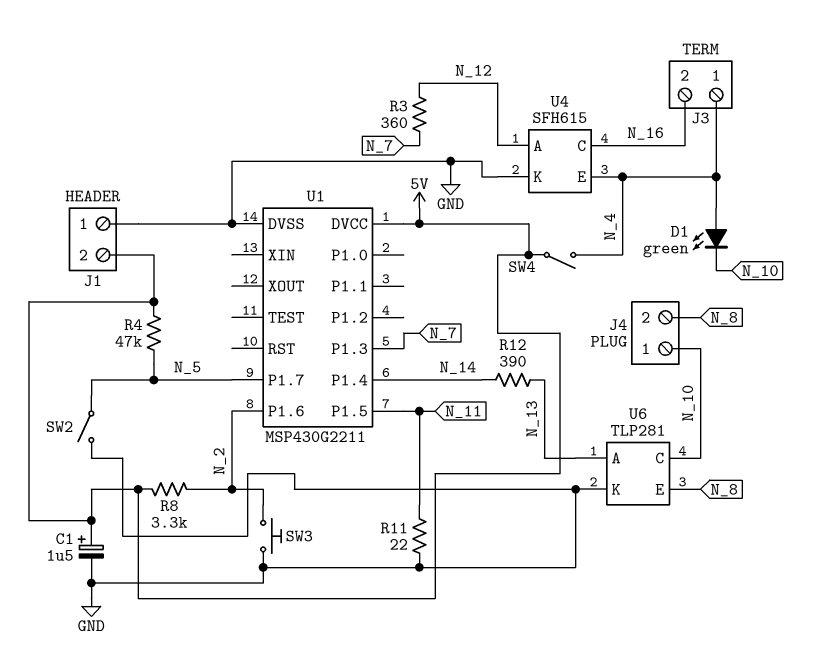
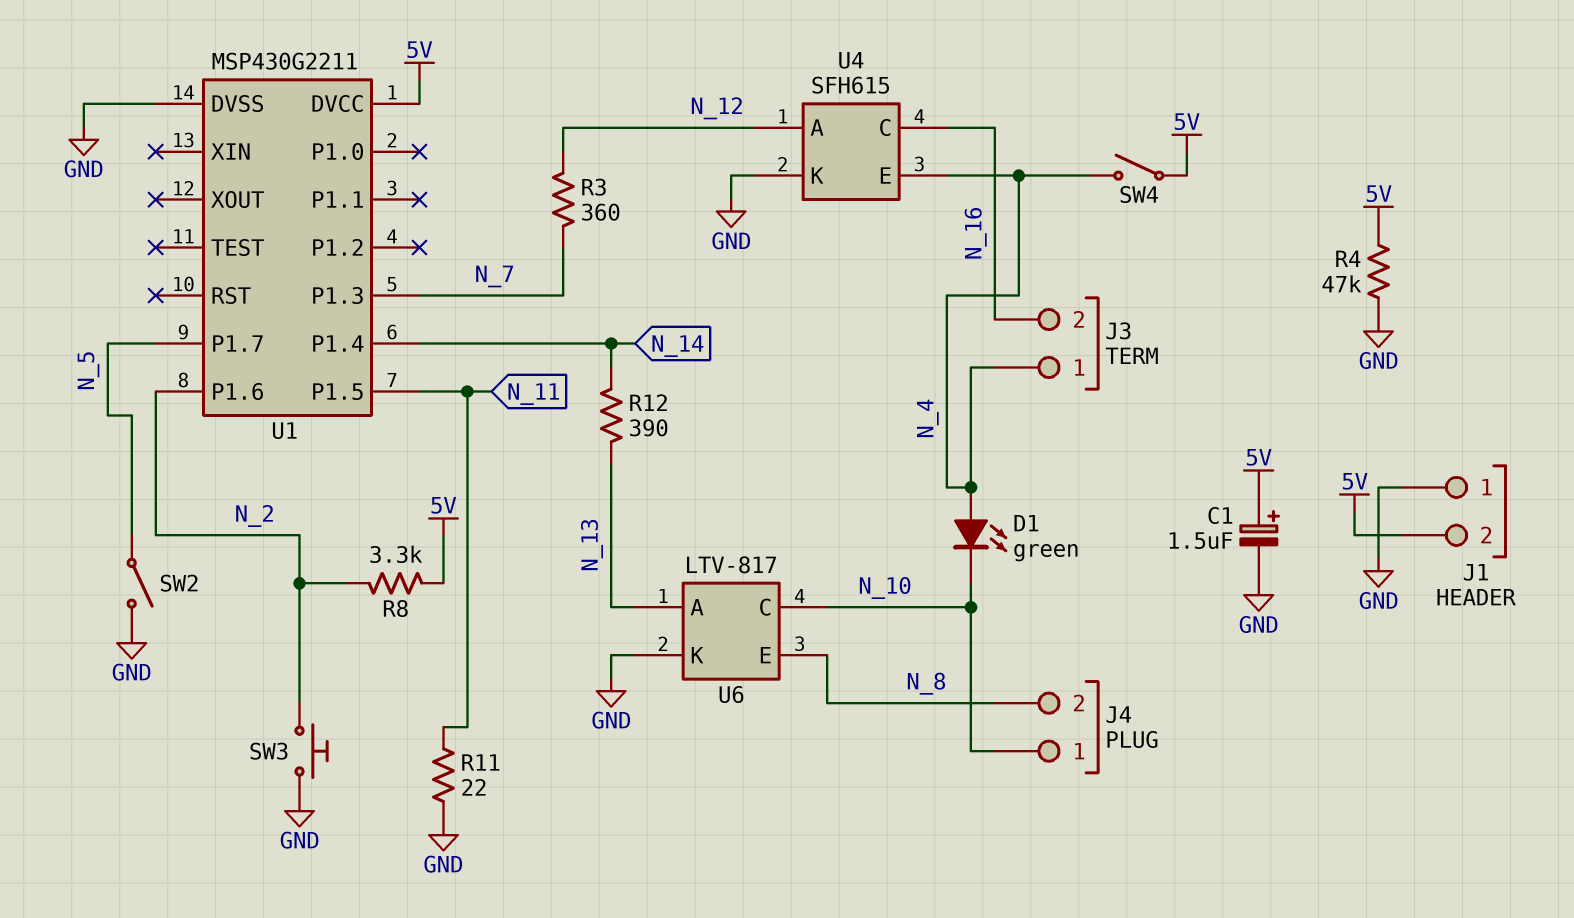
R4: 47k (5V, N_5) -> 47k (5V, GND)
U6: TLP281 -> LTV-817

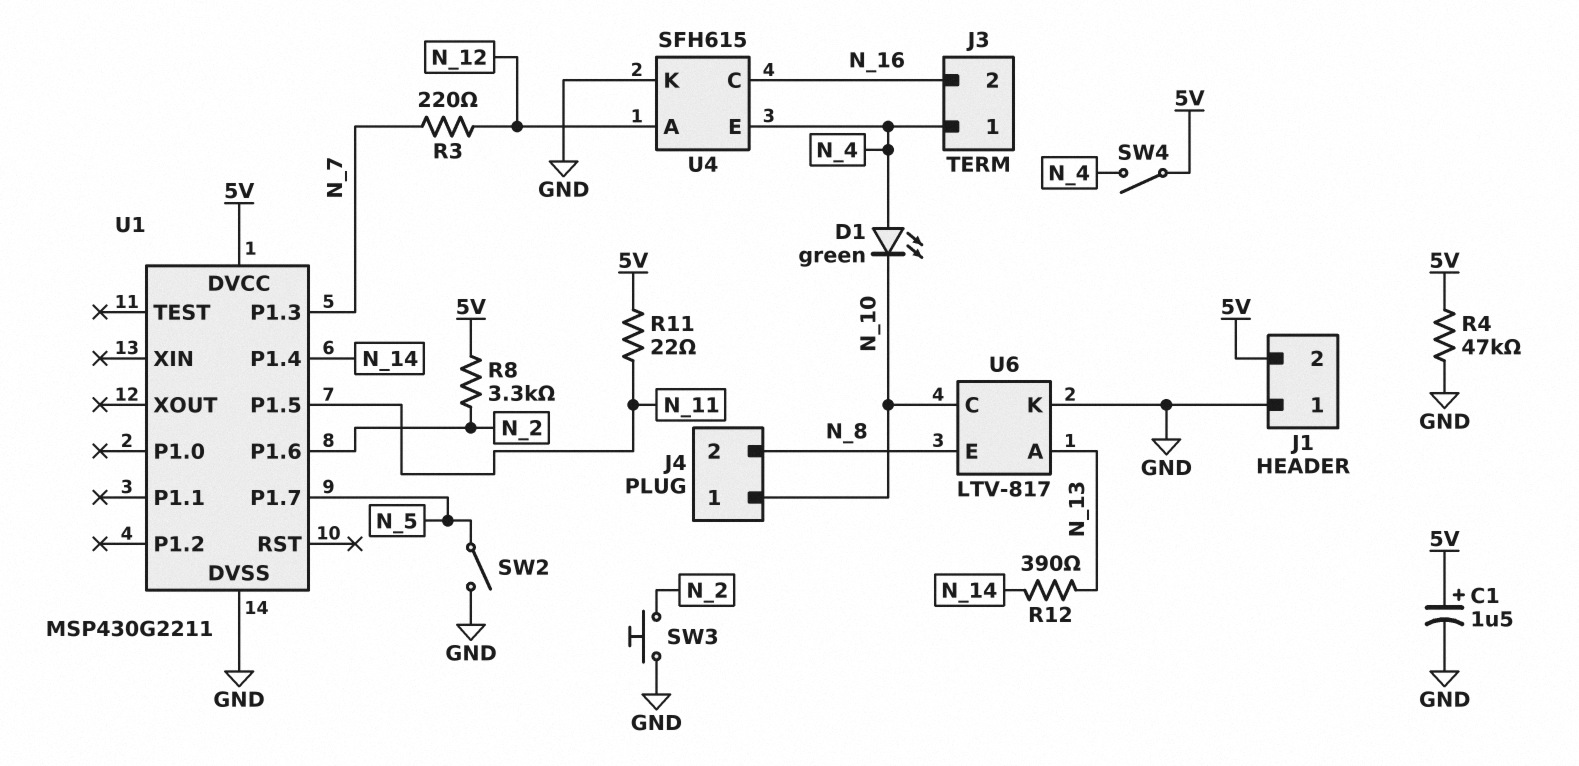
R3: 360 (N_7, N_12) -> 220 (N_7, N_12)
R11: 22 (GND, N_11) -> 22 (5V, N_11)

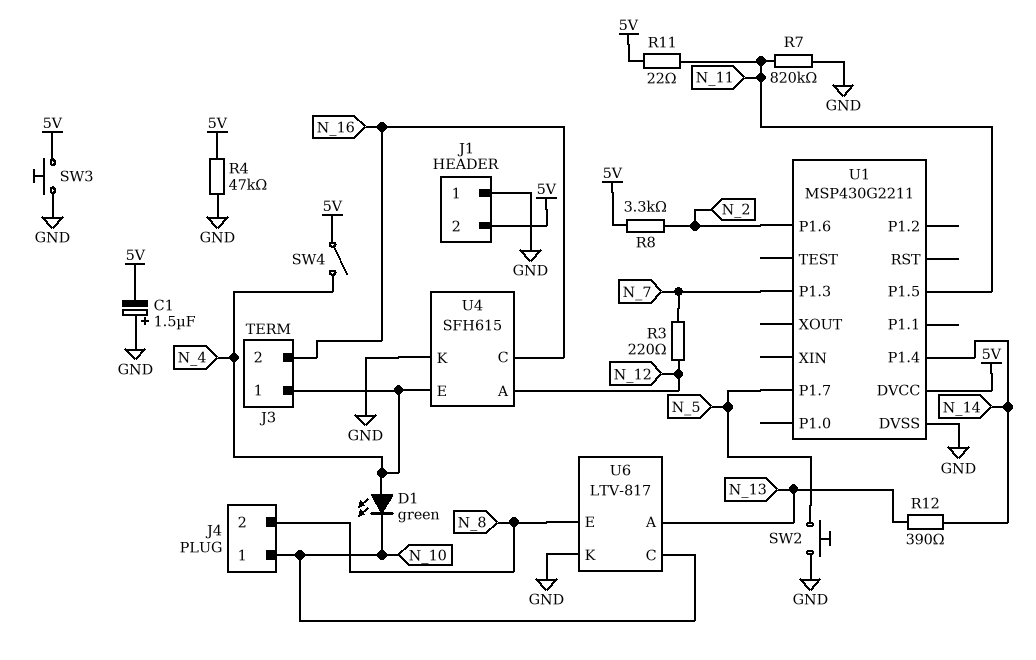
C1: 1.5uF (plus 5V, minus GND) -> 1.5uF (plus GND, minus 5V)
R7: none -> 820k (GND, N_11)
SW2: switch (GND, N_5) -> button (GND, N_5)
SW3: button (GND, N_2) -> button (5V, GND)

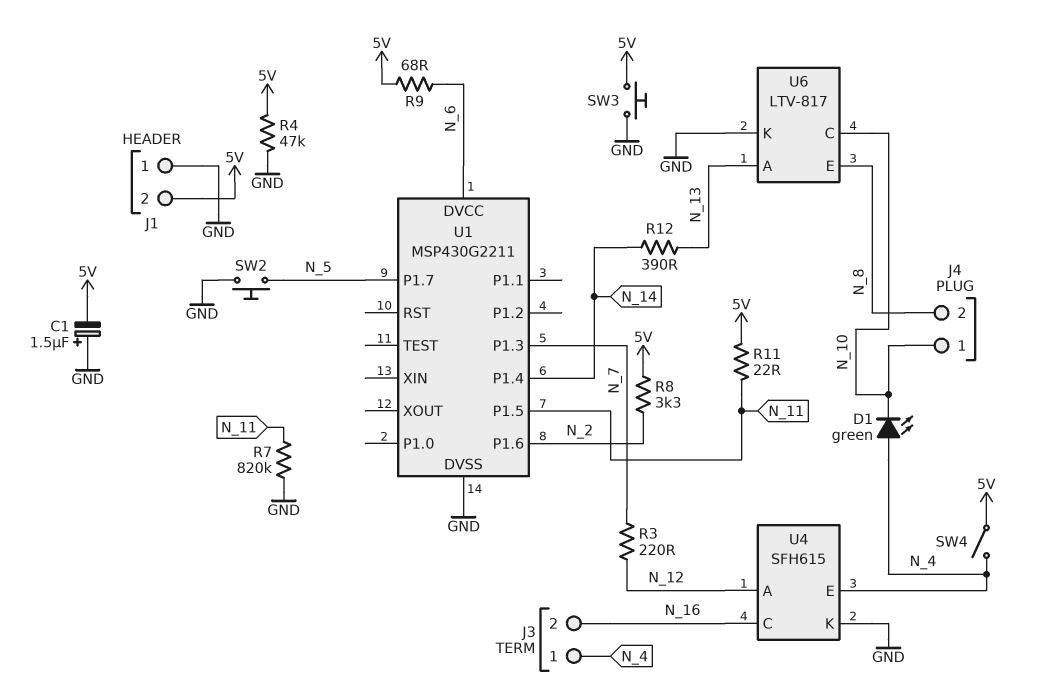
R9: none -> 68 (5V, N_6)
U1 pin DVCC: 5V -> N_6

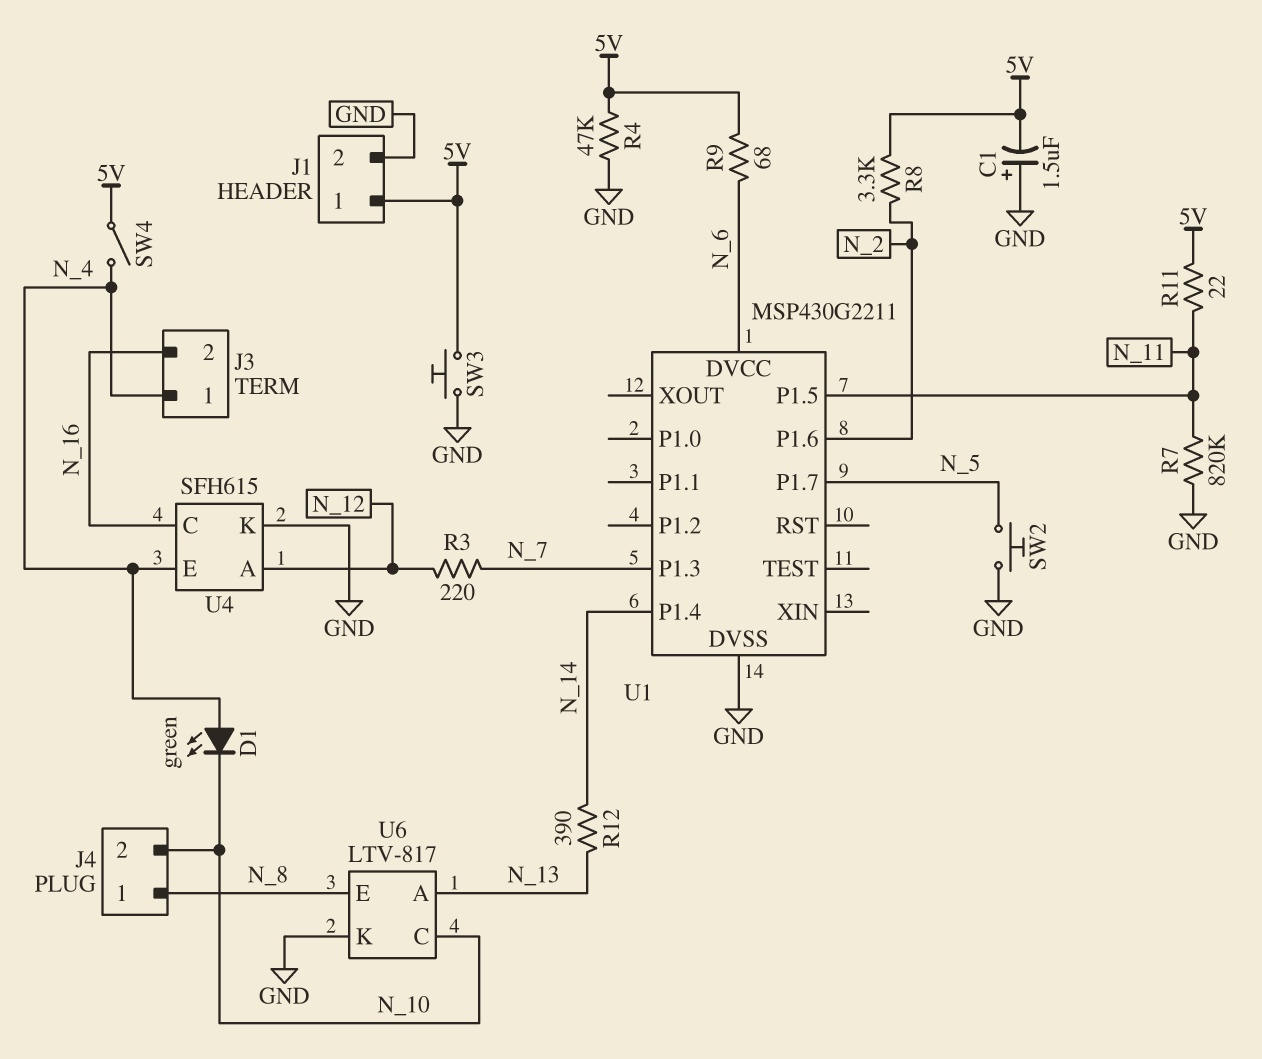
J1 pin 1: GND -> 5V
J1 pin 2: 5V -> GND
J4 pin 1: N_10 -> N_8
J4 pin 2: N_8 -> N_10

